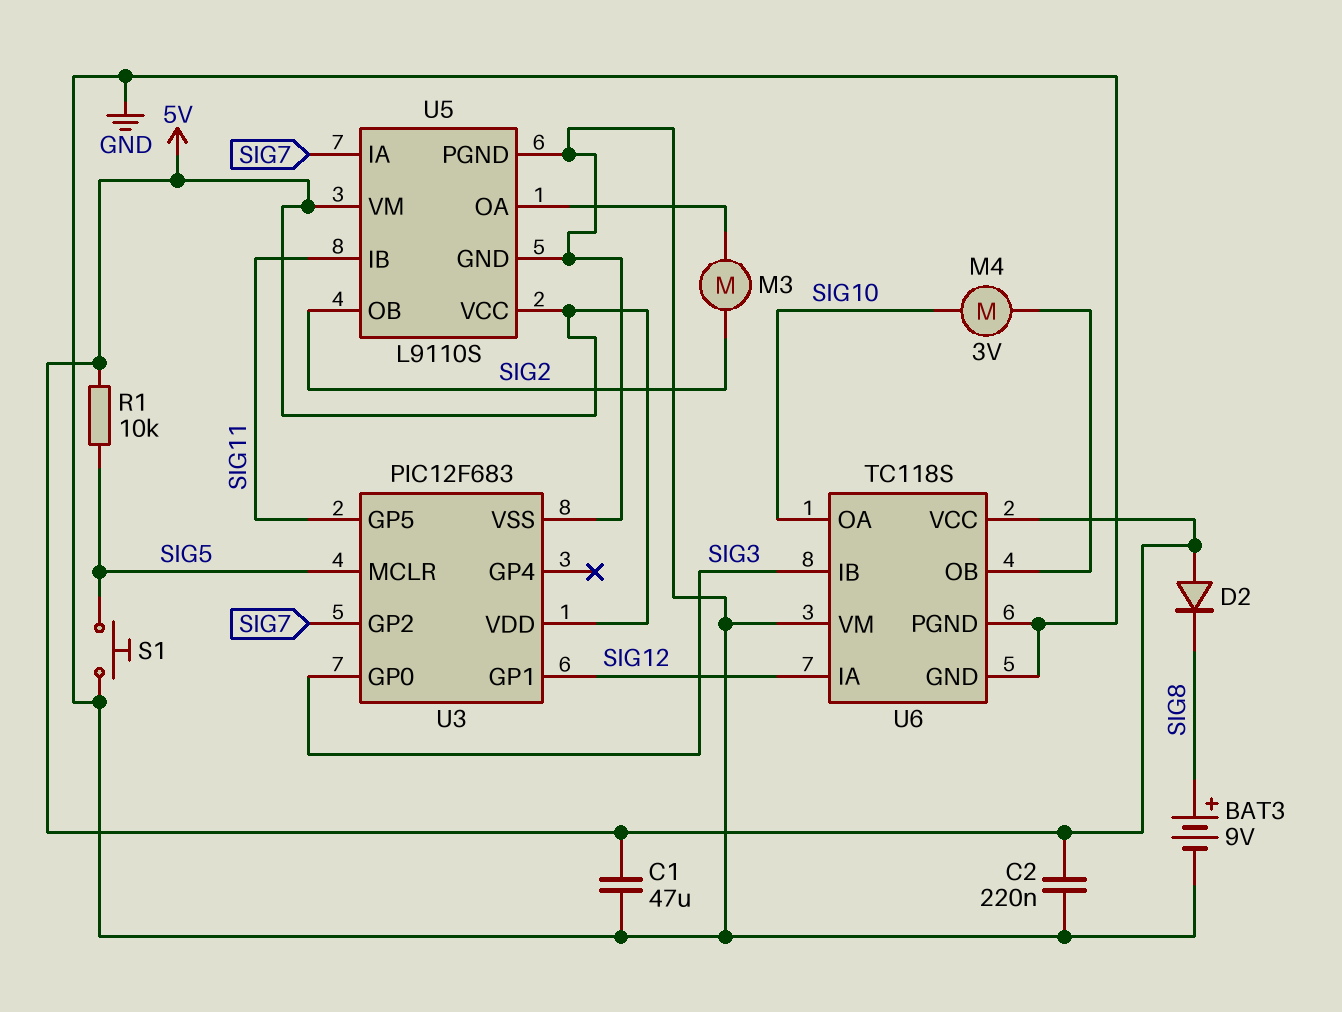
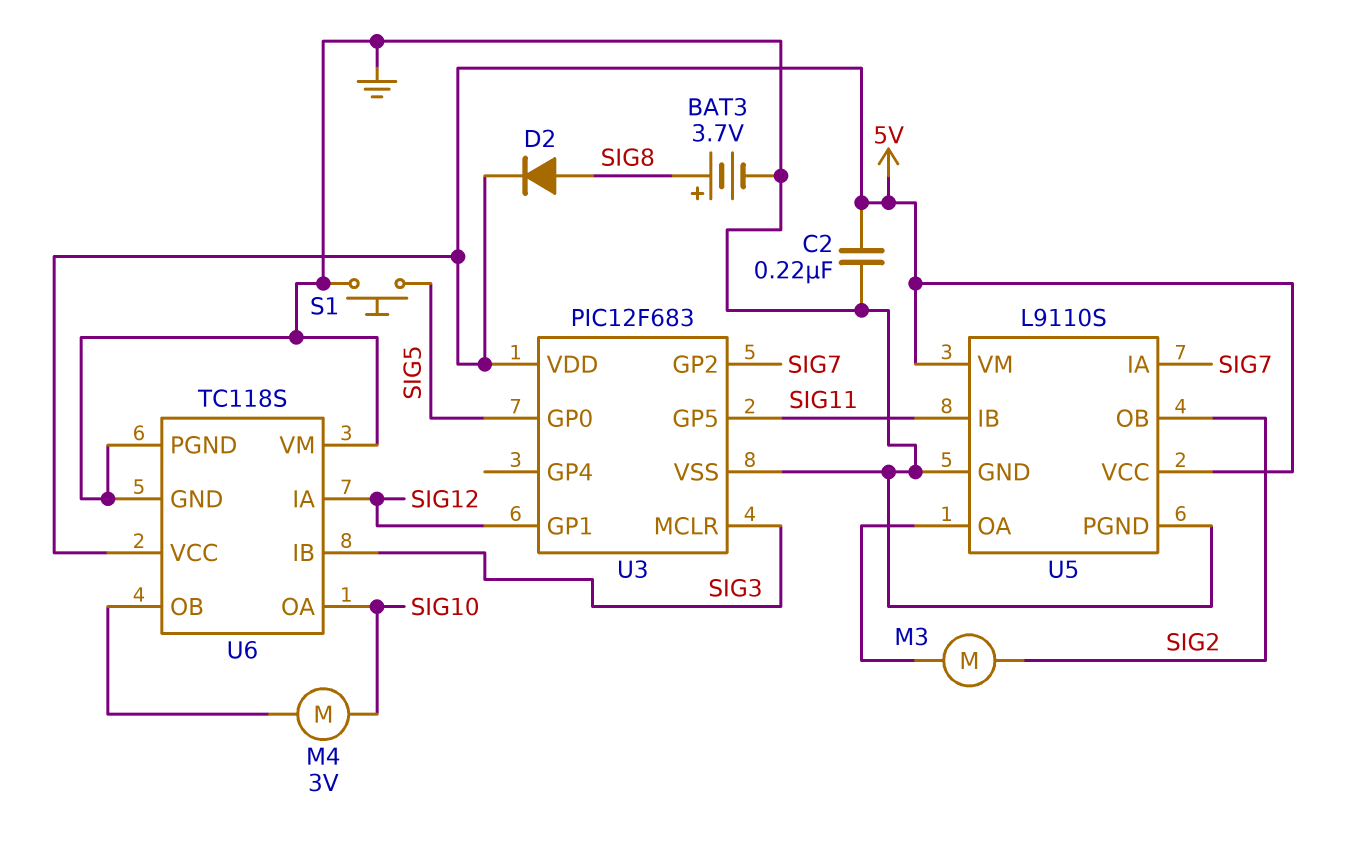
BAT3: 9V (plus SIG8, minus GND) -> 3.7V (plus SIG8, minus GND)
C1: 47uF (5V, GND) -> none
D2: diode (A 5V, K SIG8) -> diode (A SIG8, K 5V)
R1: 10k (5V, SIG5) -> none
U3 pin GP0: SIG3 -> SIG5
U3 pin MCLR: SIG5 -> SIG3

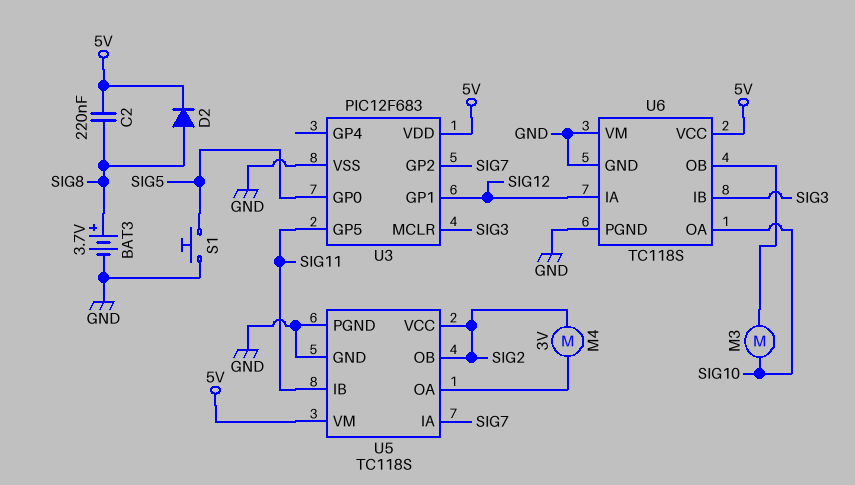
C2: 220nF (5V, GND) -> 220nF (5V, SIG8)
M3: motor (SIG2, U5/OA) -> motor (SIG10, U6/OB)
M4: motor 3V (SIG10, U6/OB) -> motor 3V (SIG2, U5/OA)
U5: L9110S -> TC118S
U5 pin VCC: 5V -> SIG2

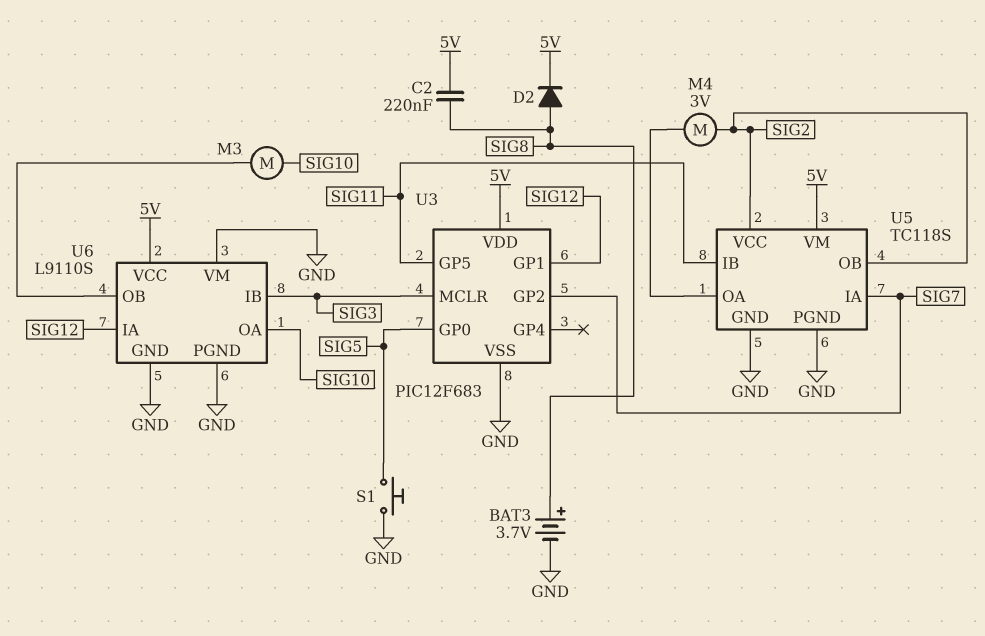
U6: TC118S -> L9110S

